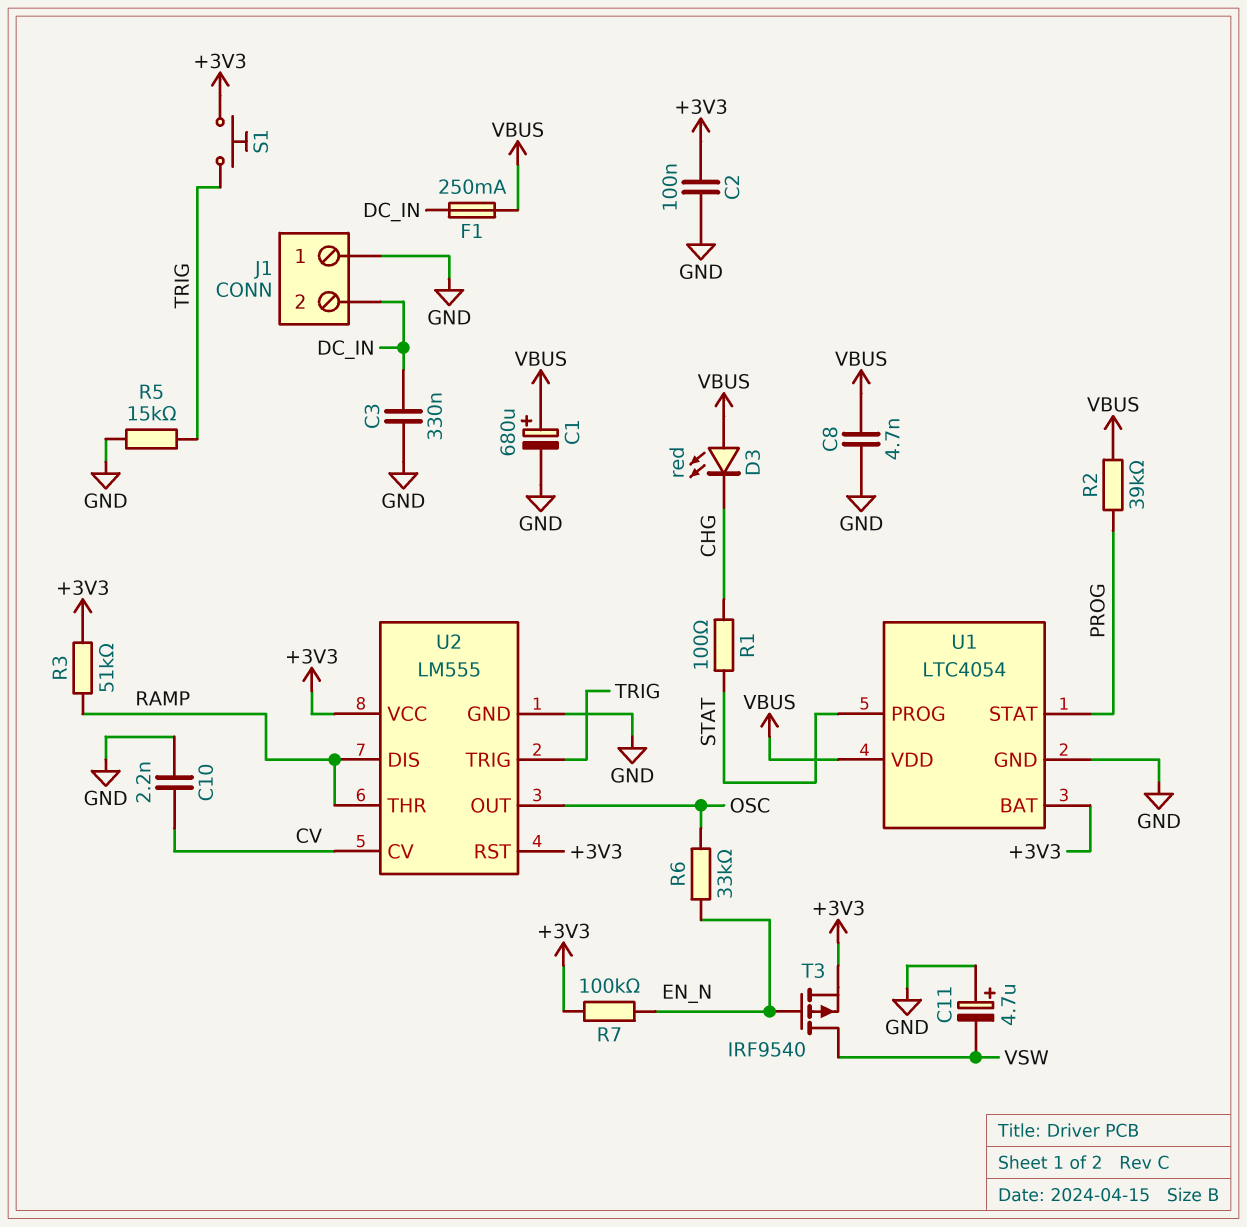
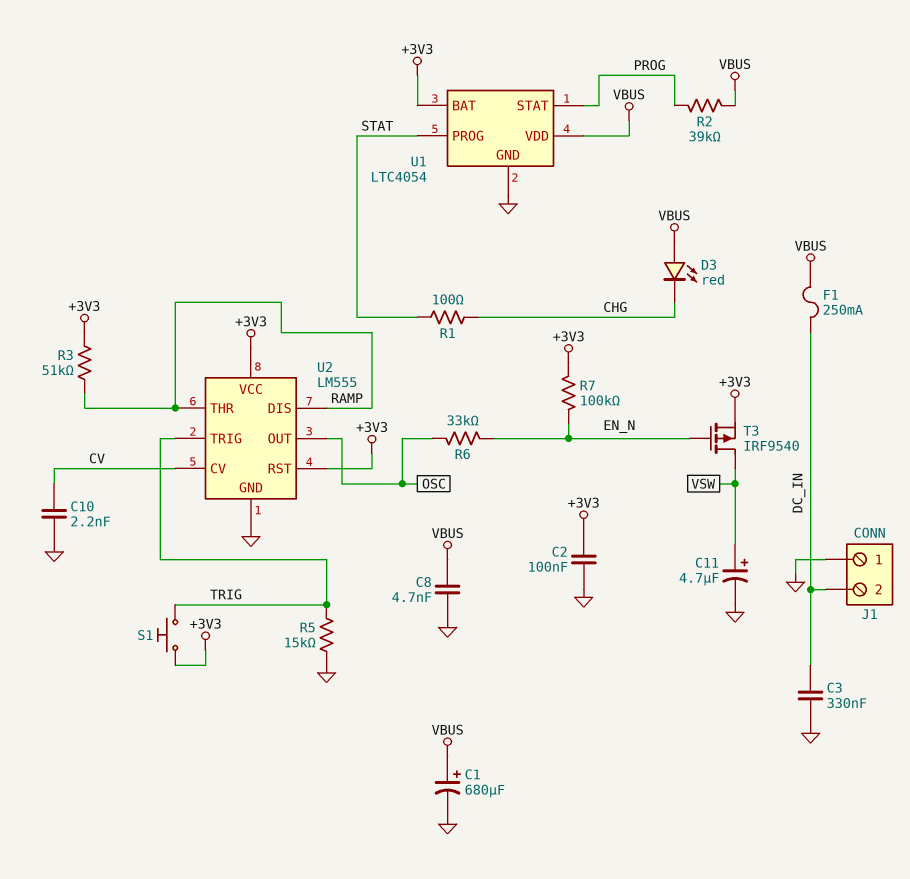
C11: 4.7uF (plus GND, minus VSW) -> 4.7uF (plus VSW, minus GND)

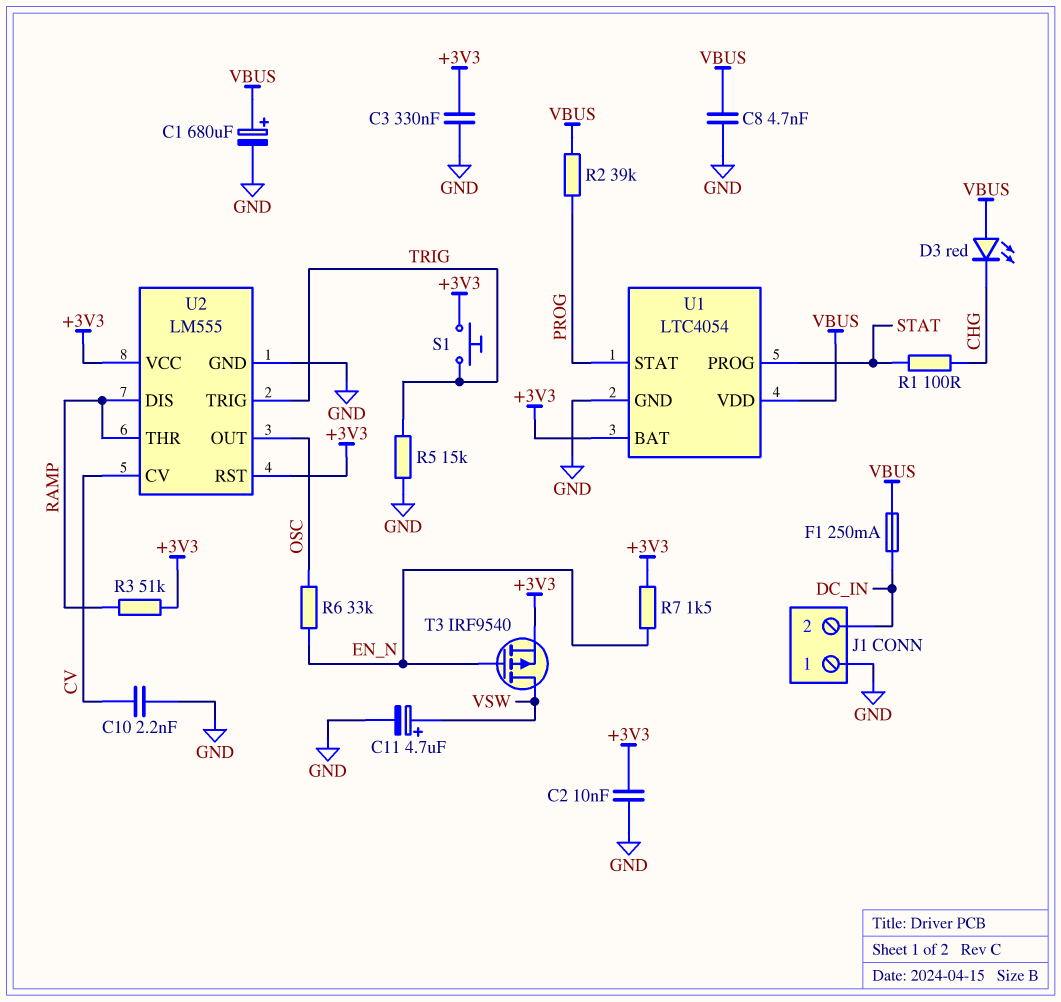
C2: 100nF (+3V3, GND) -> 10nF (+3V3, GND)
C3: 330nF (DC_IN, GND) -> 330nF (+3V3, GND)
R7: 100k (+3V3, EN_N) -> 1.5k (+3V3, EN_N)

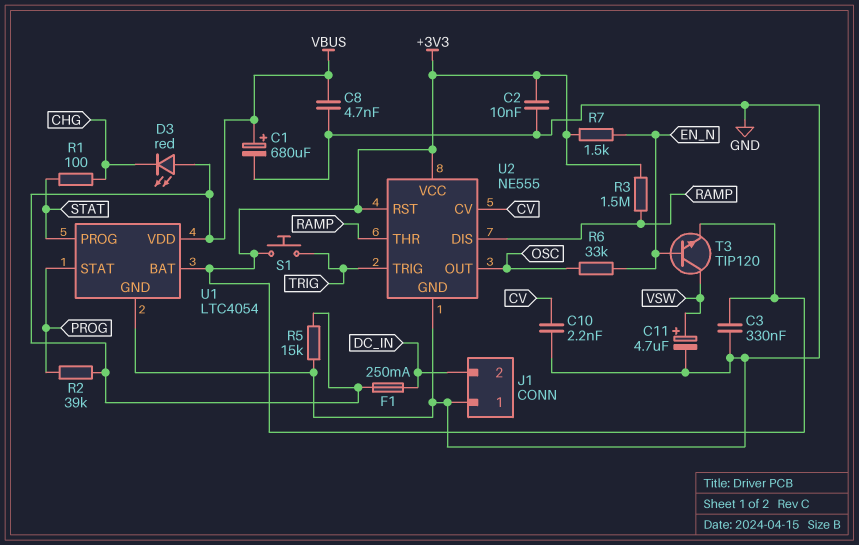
R3: 51k (+3V3, RAMP) -> 1.5M (+3V3, RAMP)
R5: 15k (GND, TRIG) -> 15k (GND, VBUS)
T3: PMOS IRF9540 (G EN_N, D VSW, S +3V3) -> NPN TIP120 (B EN_N, C VSW, E +3V3)
U2: LM555 -> NE555

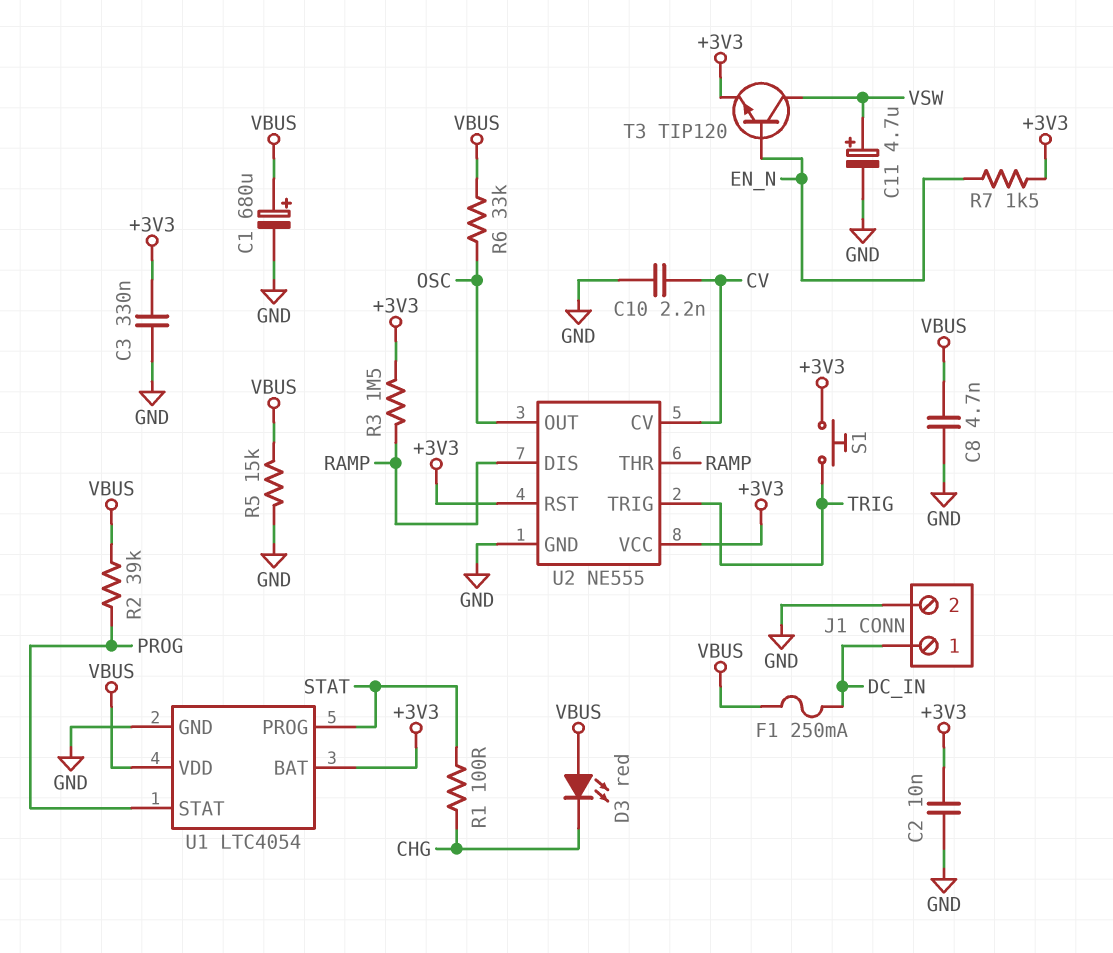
J1 pin 1: GND -> DC_IN
J1 pin 2: DC_IN -> GND
R6: 33k (EN_N, OSC) -> 33k (OSC, VBUS)

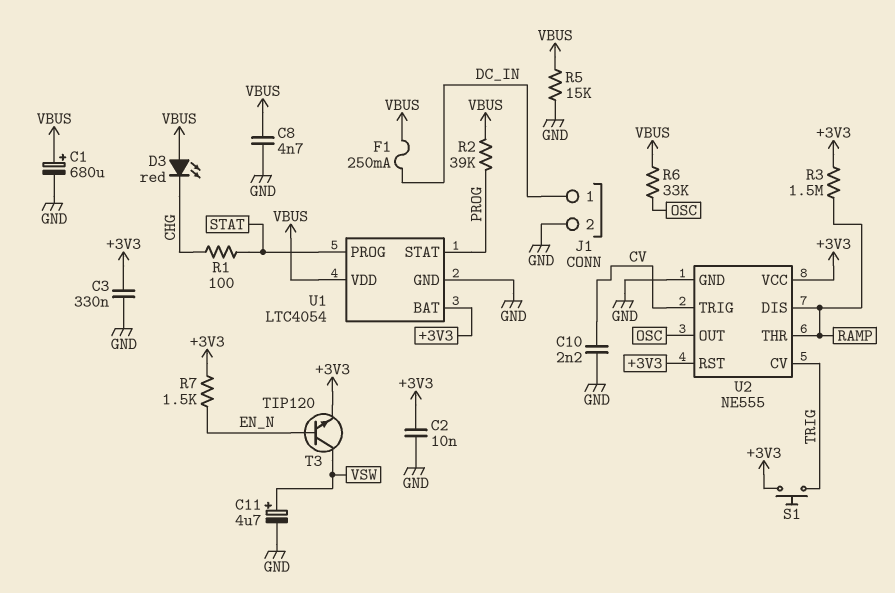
U2 pin CV: CV -> TRIG
U2 pin TRIG: TRIG -> CV

